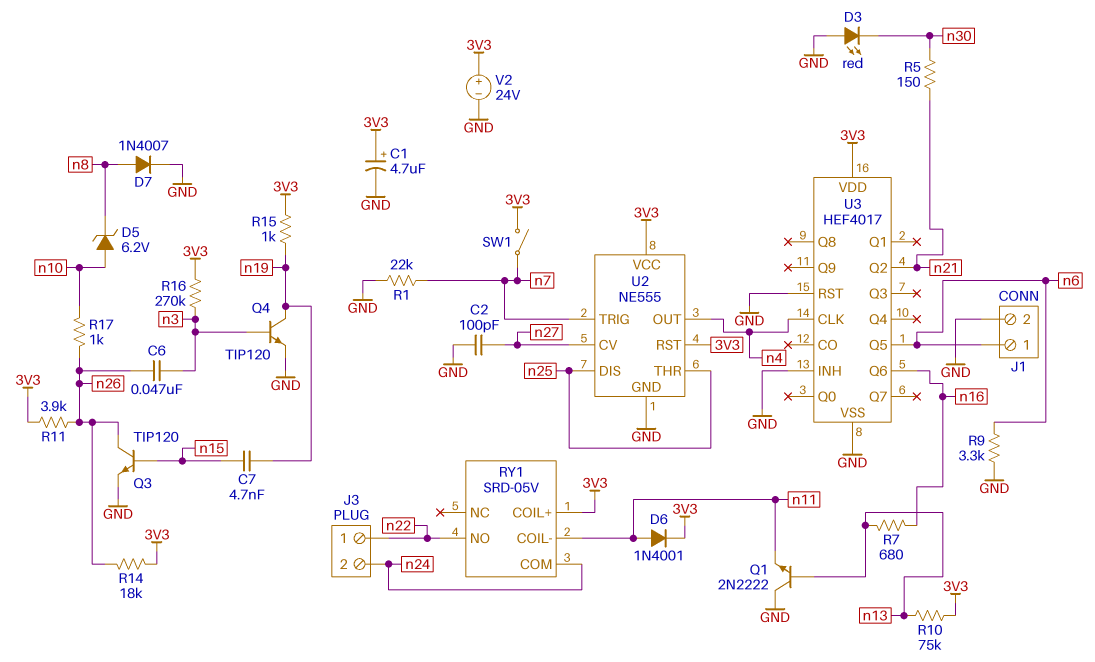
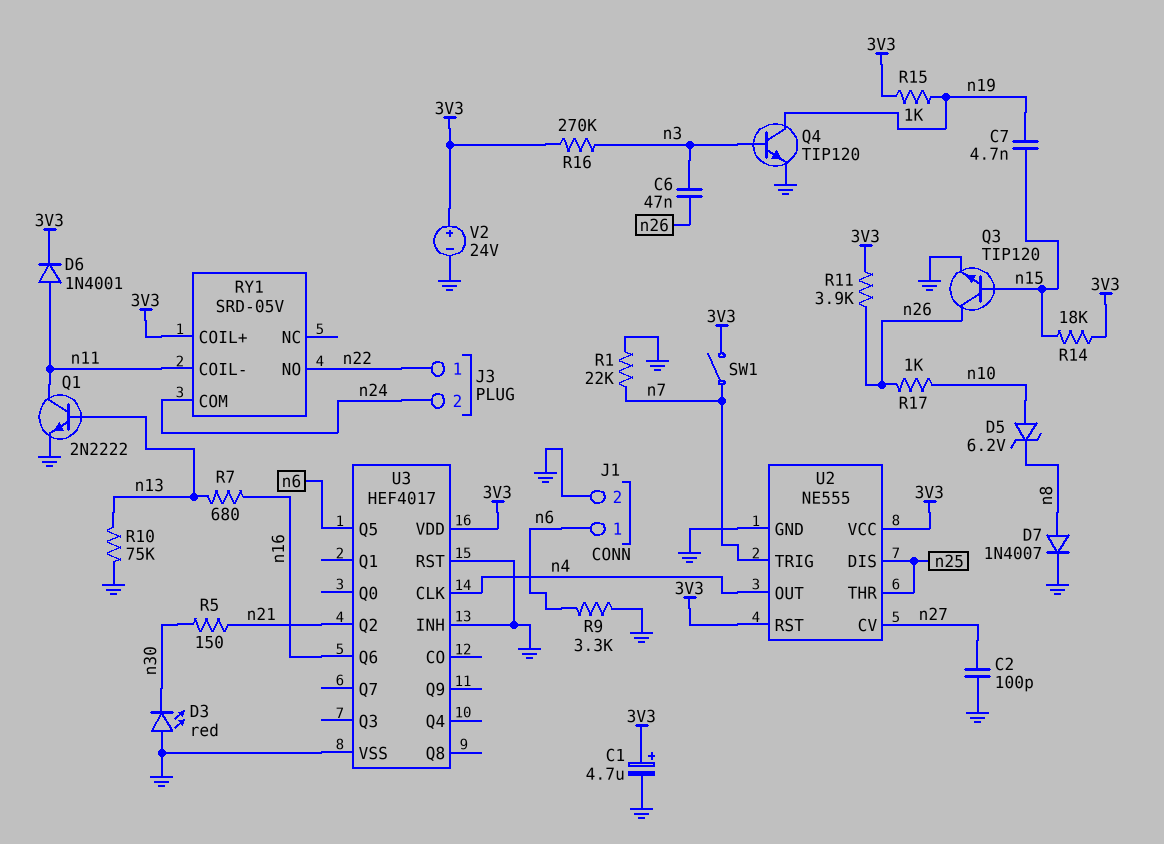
Q1: NPN 2N2222 (B n13, C GND, E n11) -> NPN 2N2222 (B n13, C n11, E GND)
R10: 75k (3V3, n13) -> 75k (GND, n13)
R14: 18k (3V3, n26) -> 18k (3V3, n15)

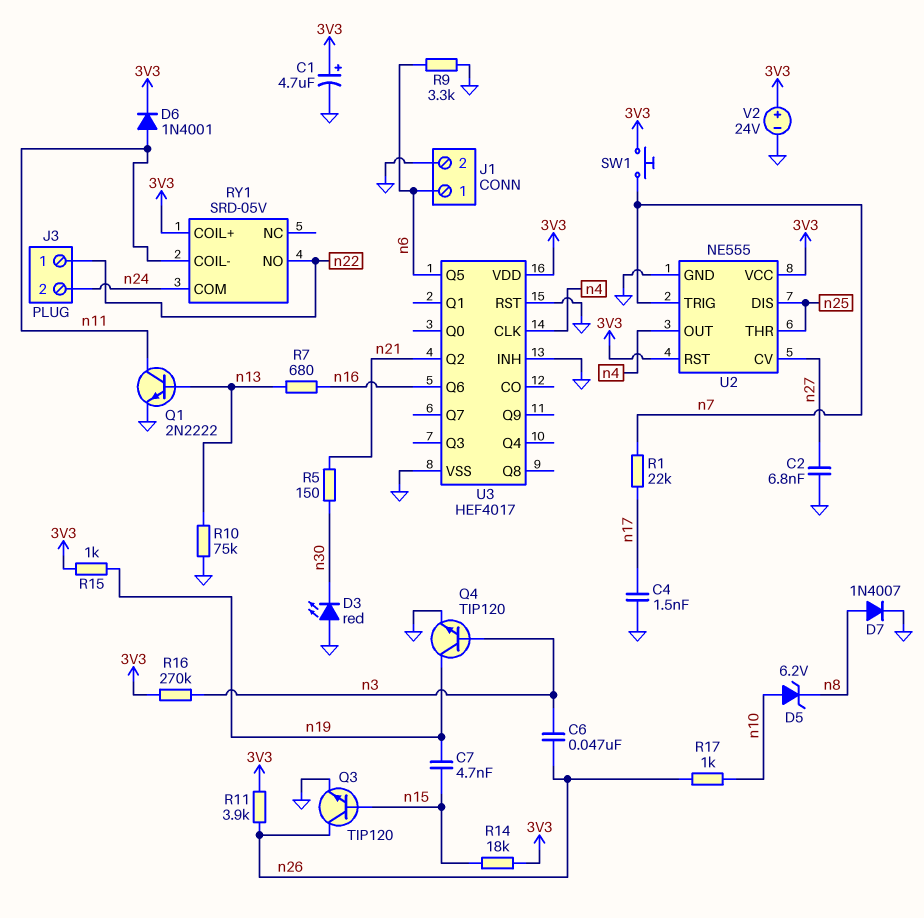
C2: 100pF (GND, n27) -> 6.8nF (GND, n27)
C4: none -> 1.5nF (GND, n17)
R1: 22k (GND, n7) -> 22k (n7, n17)
SW1: switch (3V3, n7) -> button (3V3, n7)

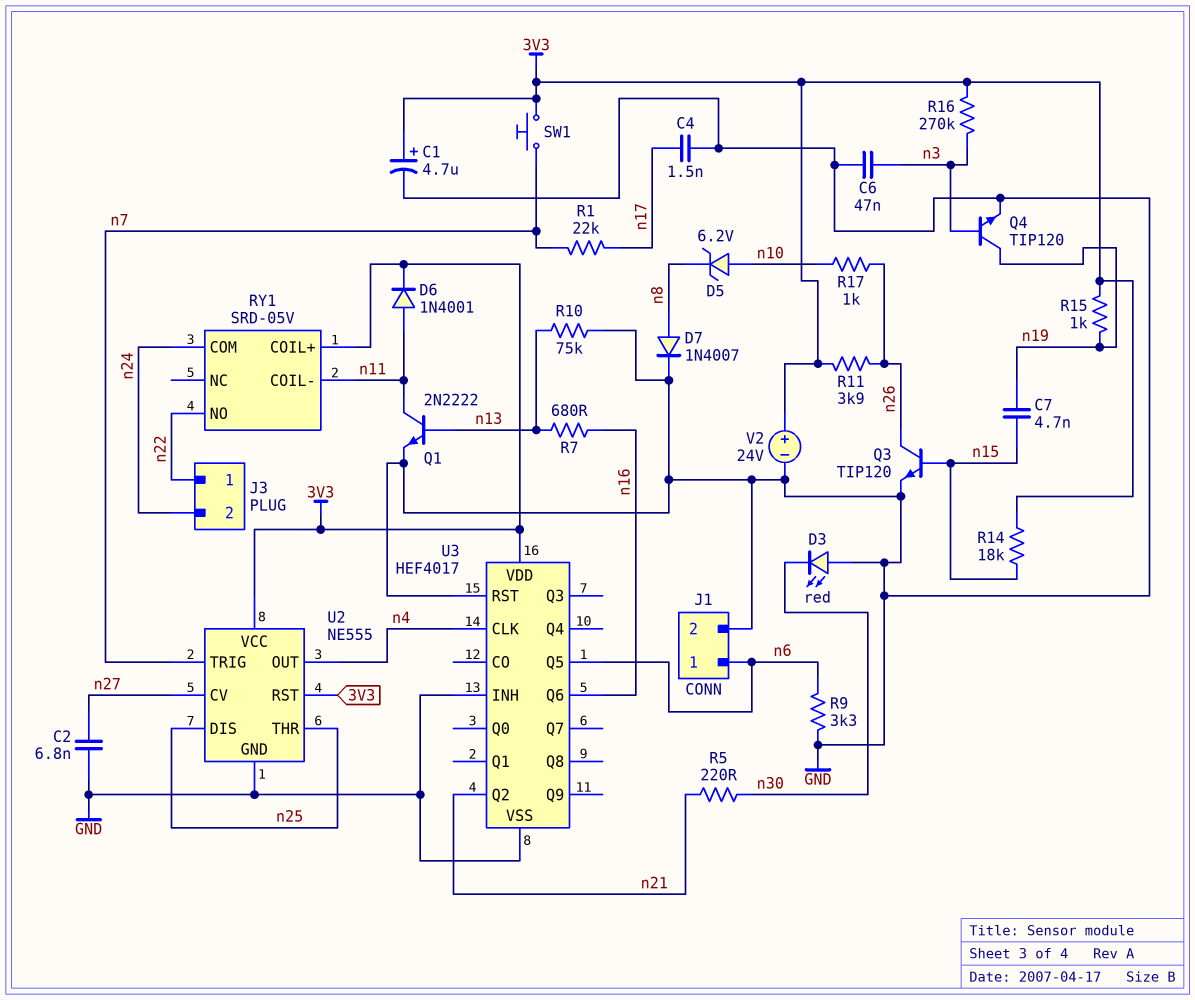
C6: 47nF (n3, n26) -> 47nF (GND, n3)
R5: 150 (n21, n30) -> 220 (n21, n30)

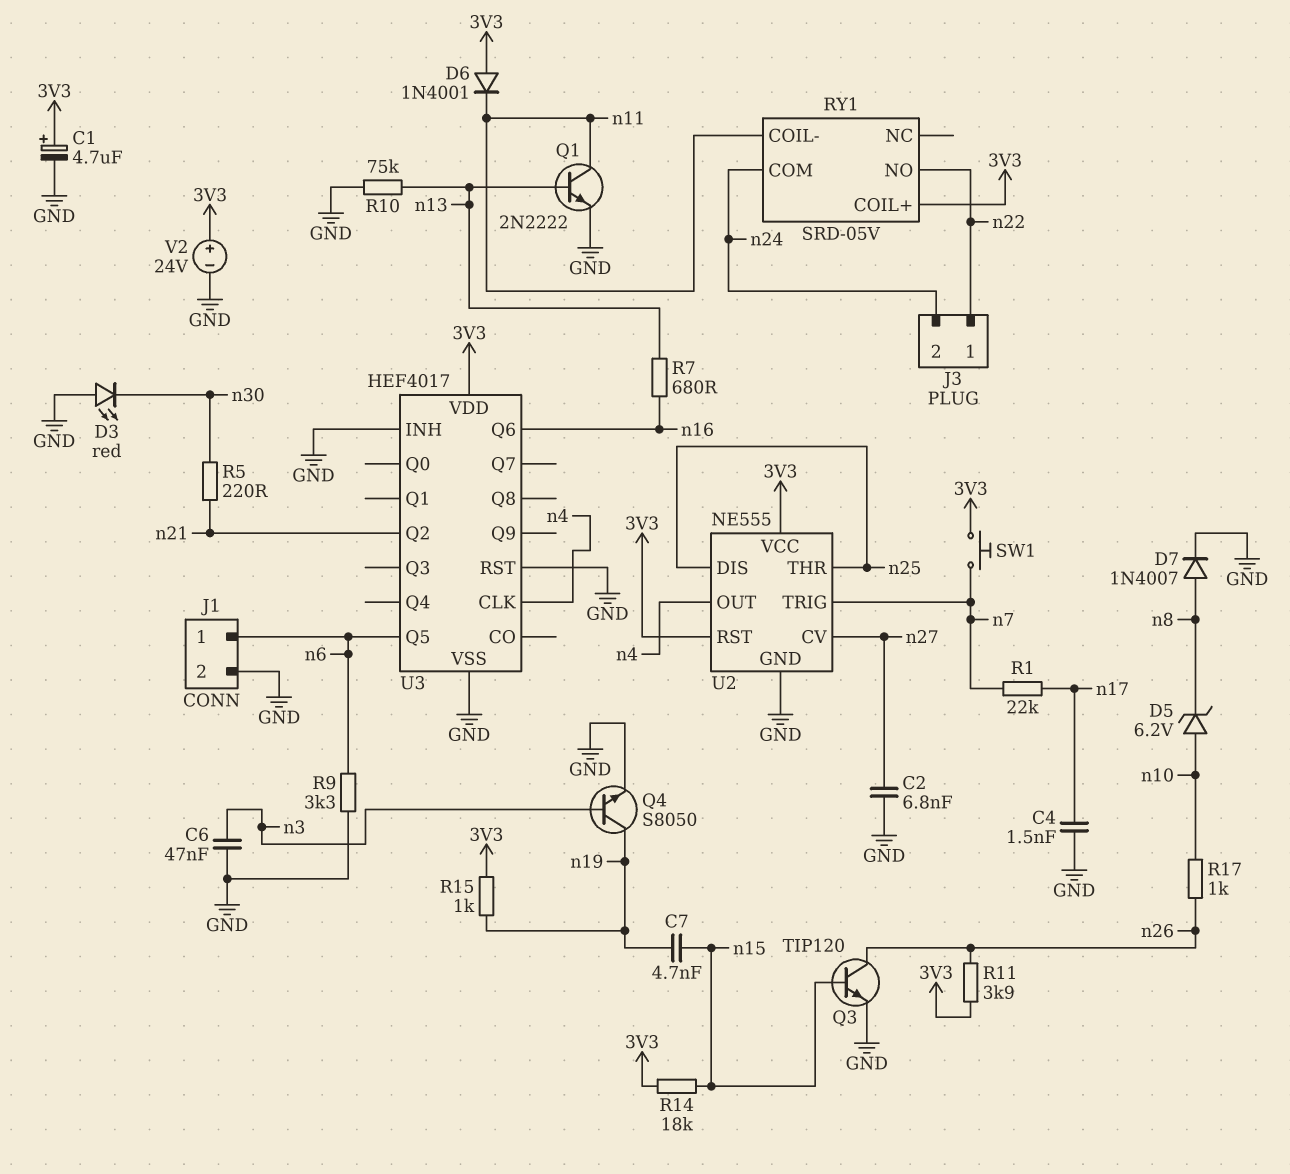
D6: diode 1N4001 (A n11, K 3V3) -> diode 1N4001 (A 3V3, K n11)
Q4: NPN TIP120 (B n3, C n19, E GND) -> NPN S8050 (B n3, C n19, E GND)
R16: 270k (3V3, n3) -> none

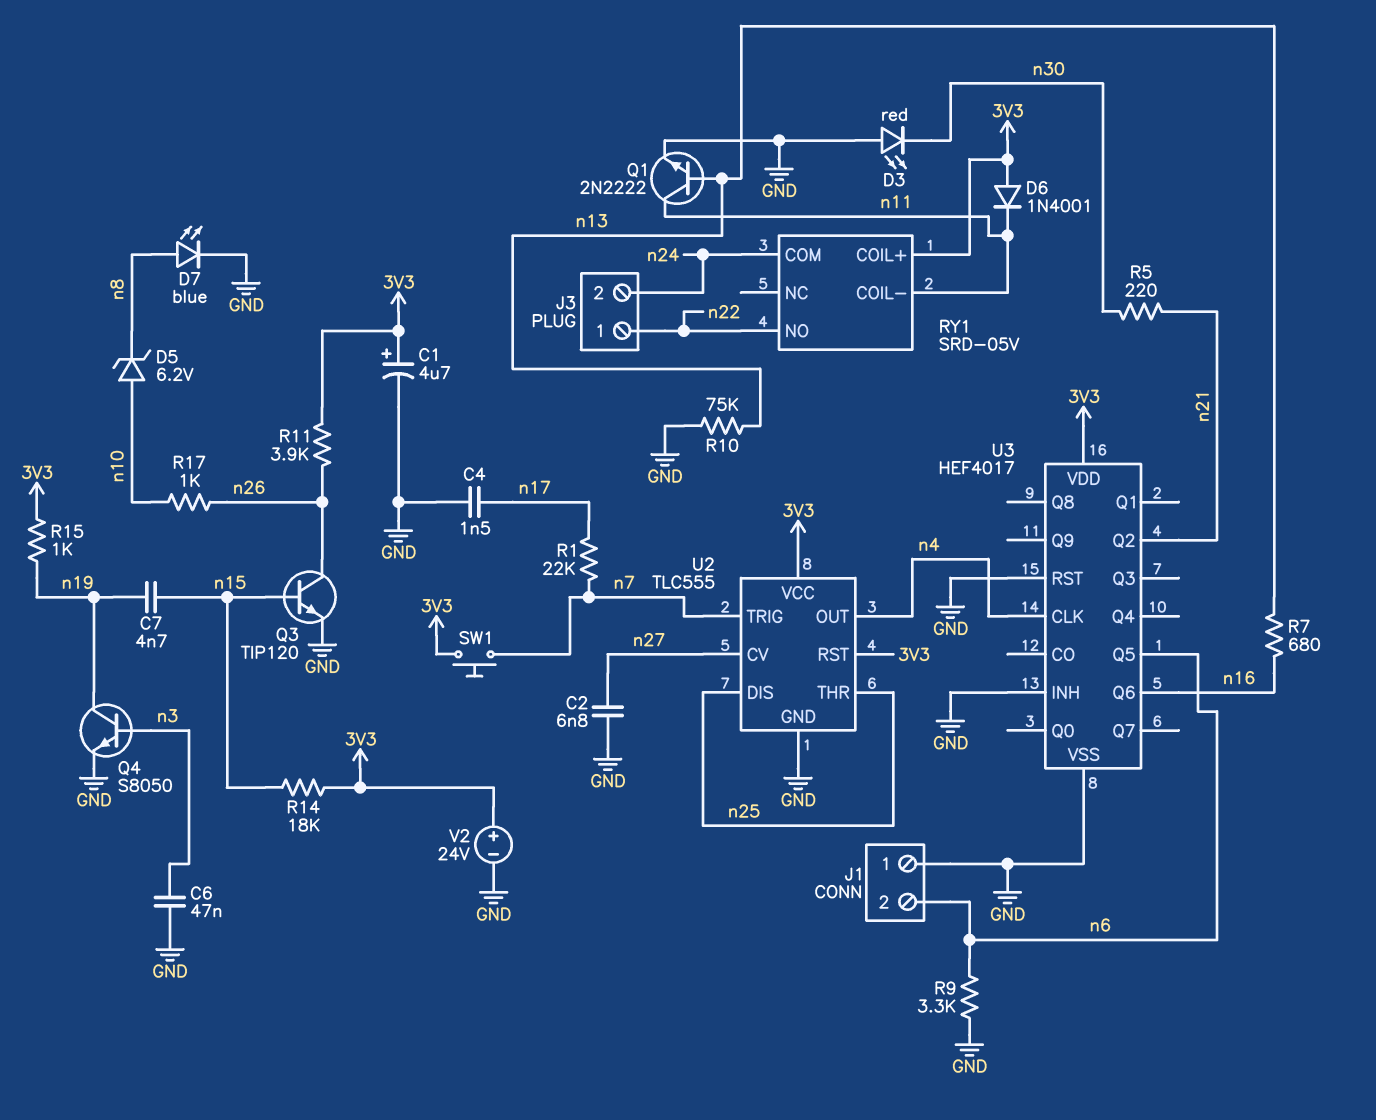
D7: diode 1N4007 (A n8, K GND) -> LED blue (A n8, K GND)
J1 pin 1: n6 -> GND
J1 pin 2: GND -> n6
U2: NE555 -> TLC555

